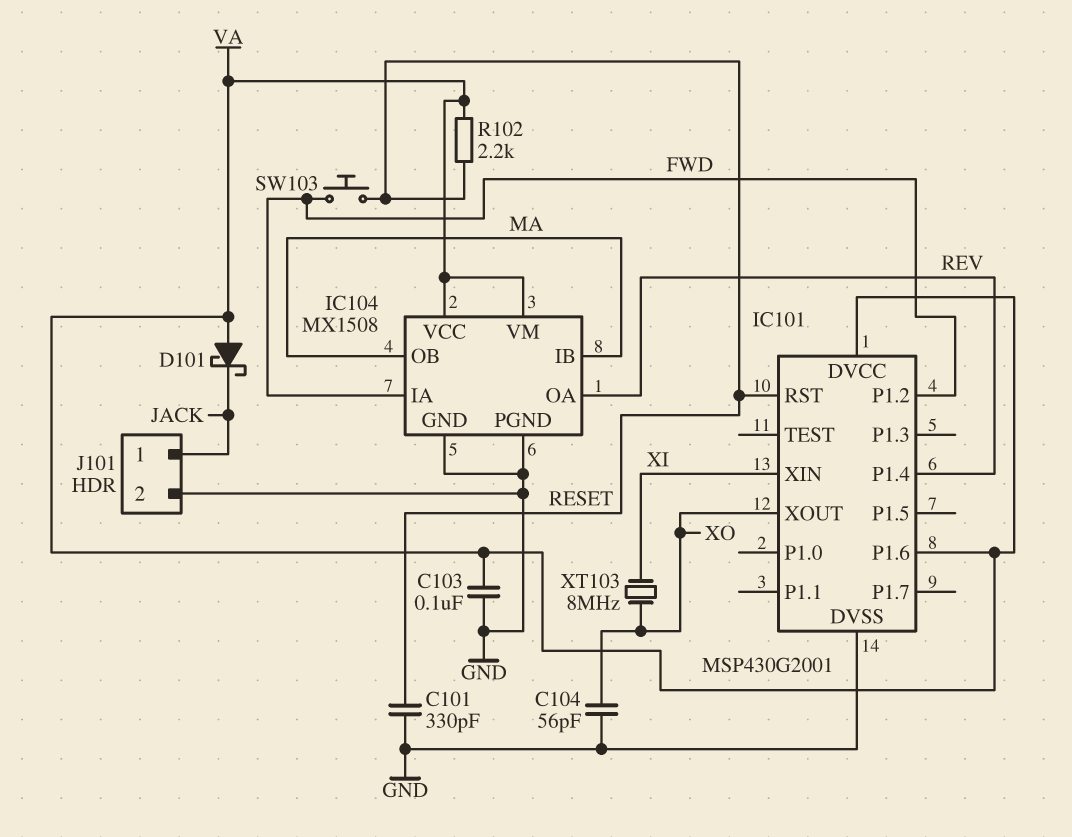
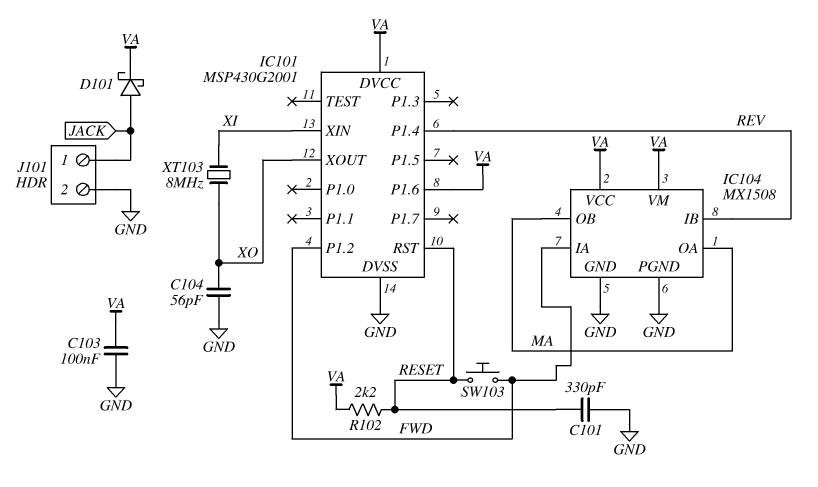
D101: schottky (A VA, K JACK) -> schottky (A JACK, K VA)
IC104 pin IB: MA -> REV
IC104 pin OA: REV -> MA

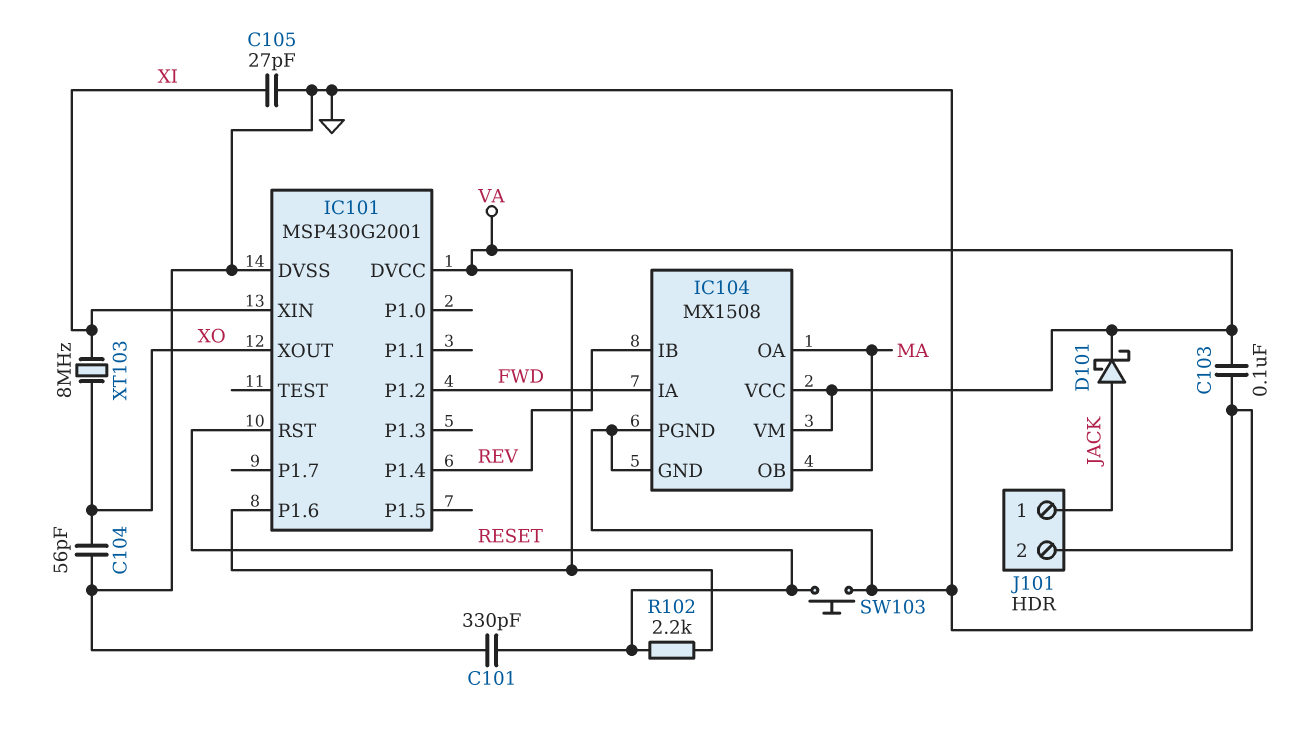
C105: none -> 27pF (GND, XI)
SW103: button (FWD, RESET) -> button (GND, RESET)

